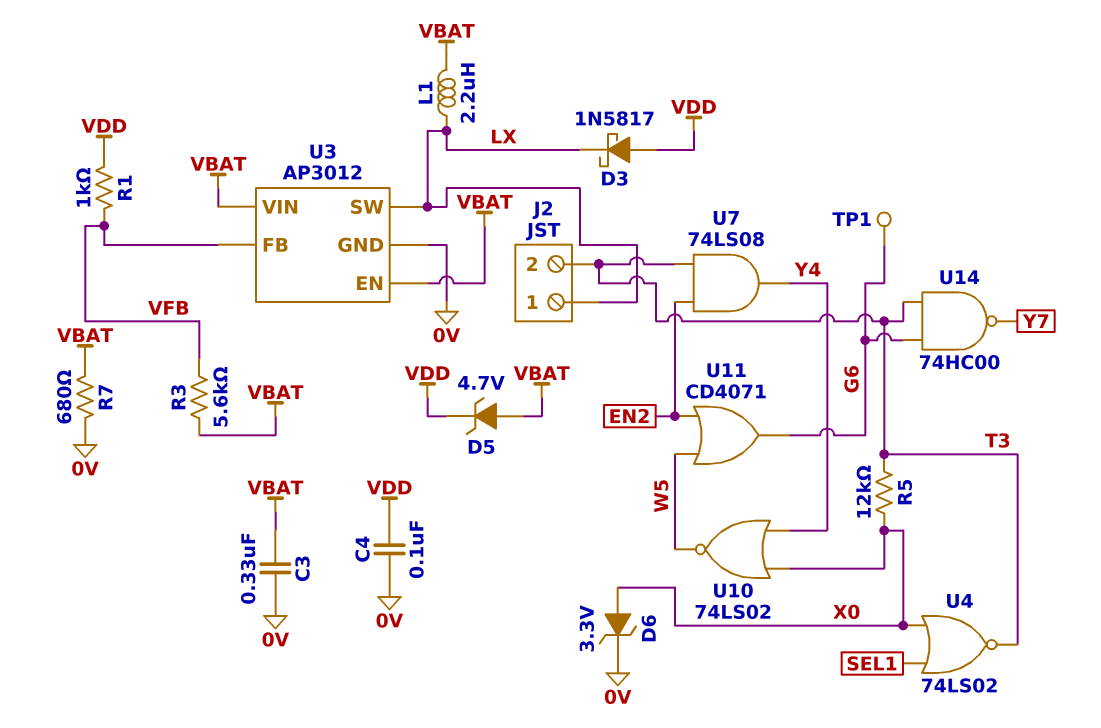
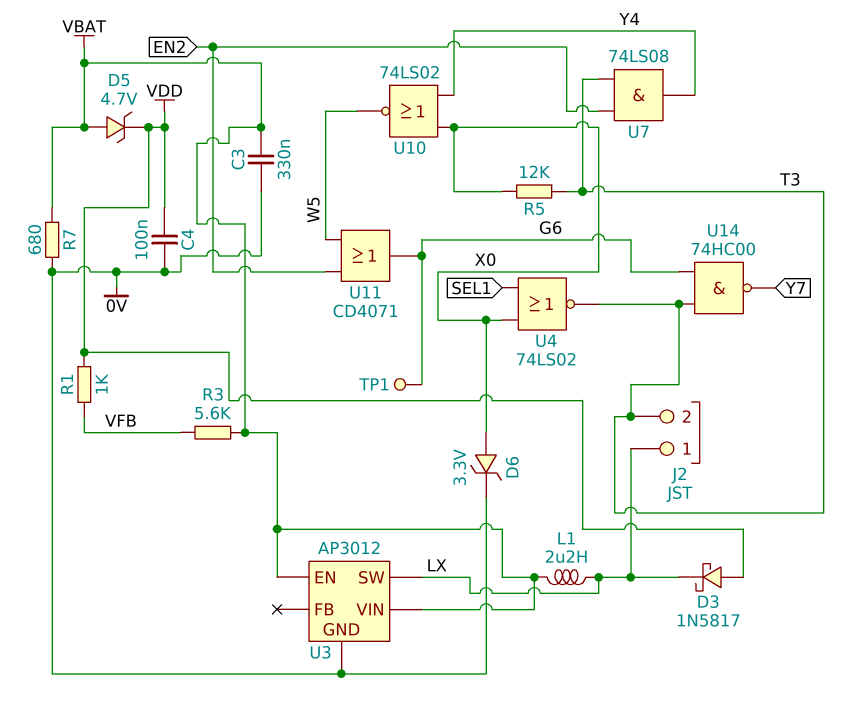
U3 pin FB: VFB -> none

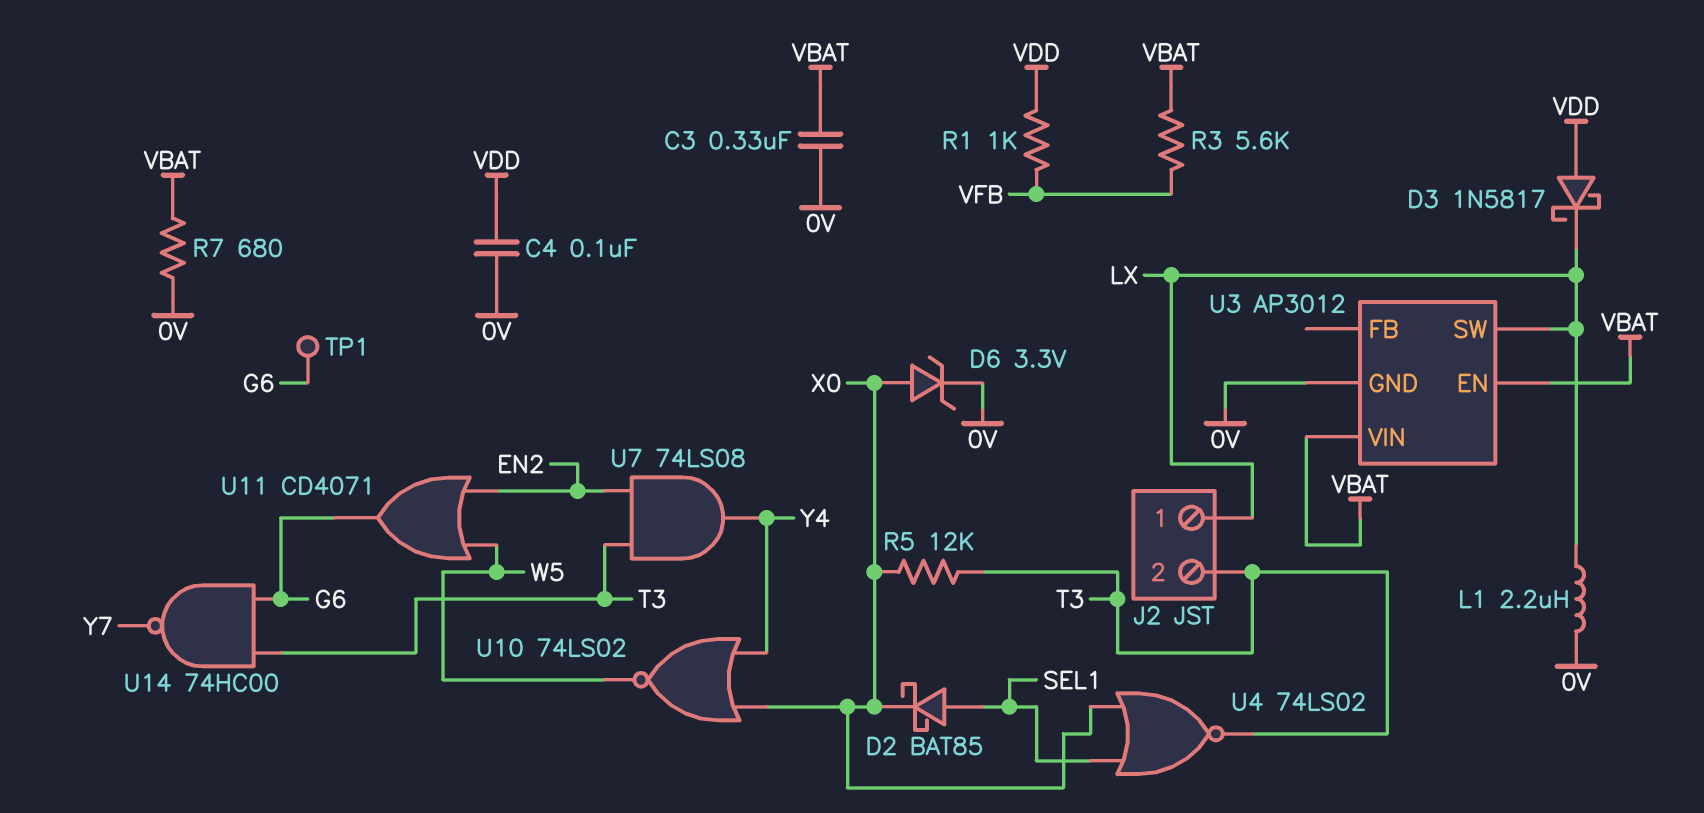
D2: none -> schottky BAT85 (A SEL1, K X0)
D5: zener 4.7V (A VBAT, K VDD) -> none
L1: 2.2uH (LX, VBAT) -> 2.2uH (0V, LX)

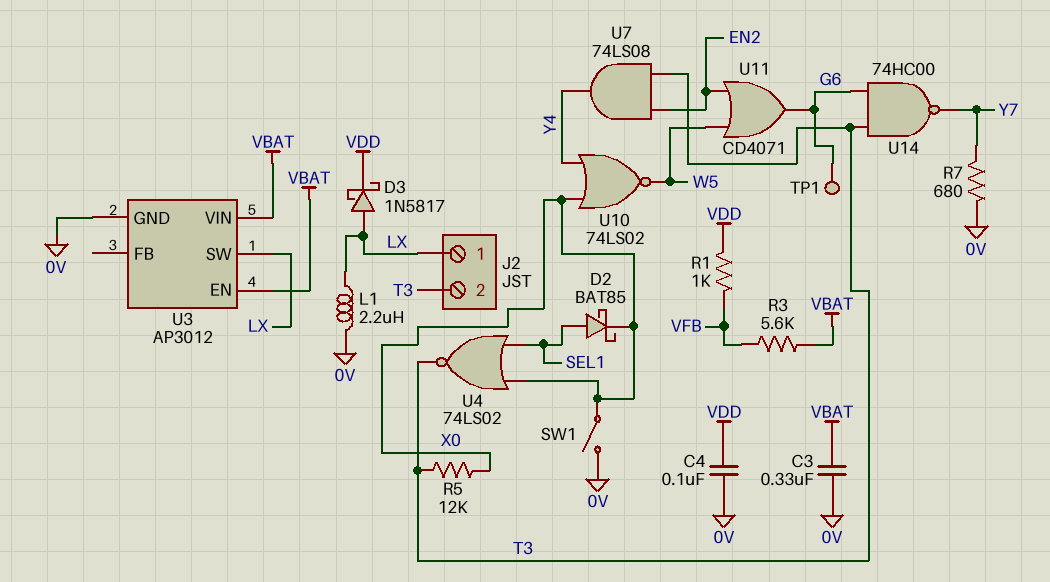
D3: schottky 1N5817 (A VDD, K LX) -> schottky 1N5817 (A LX, K VDD)
D6: zener 3.3V (A X0, K 0V) -> none
R7: 680 (0V, VBAT) -> 680 (0V, Y7)
SW1: none -> switch (0V, X0)

